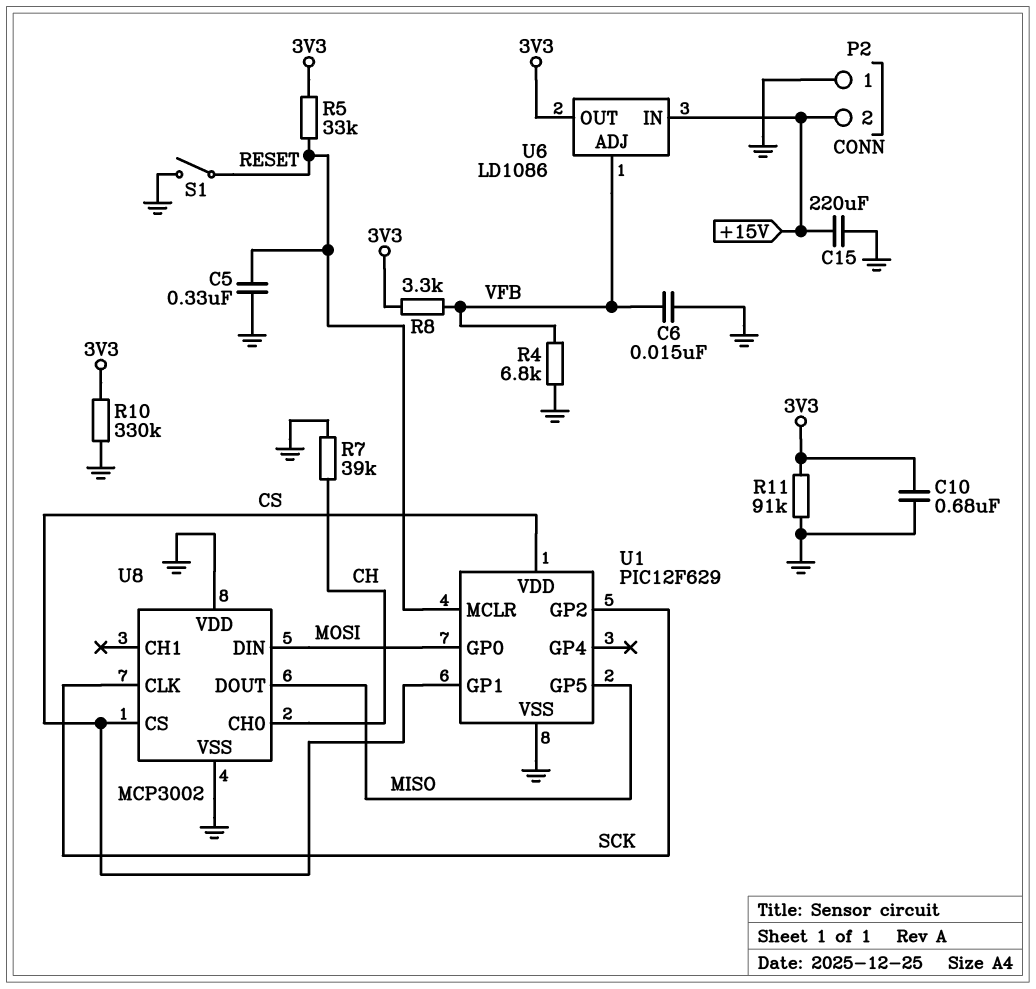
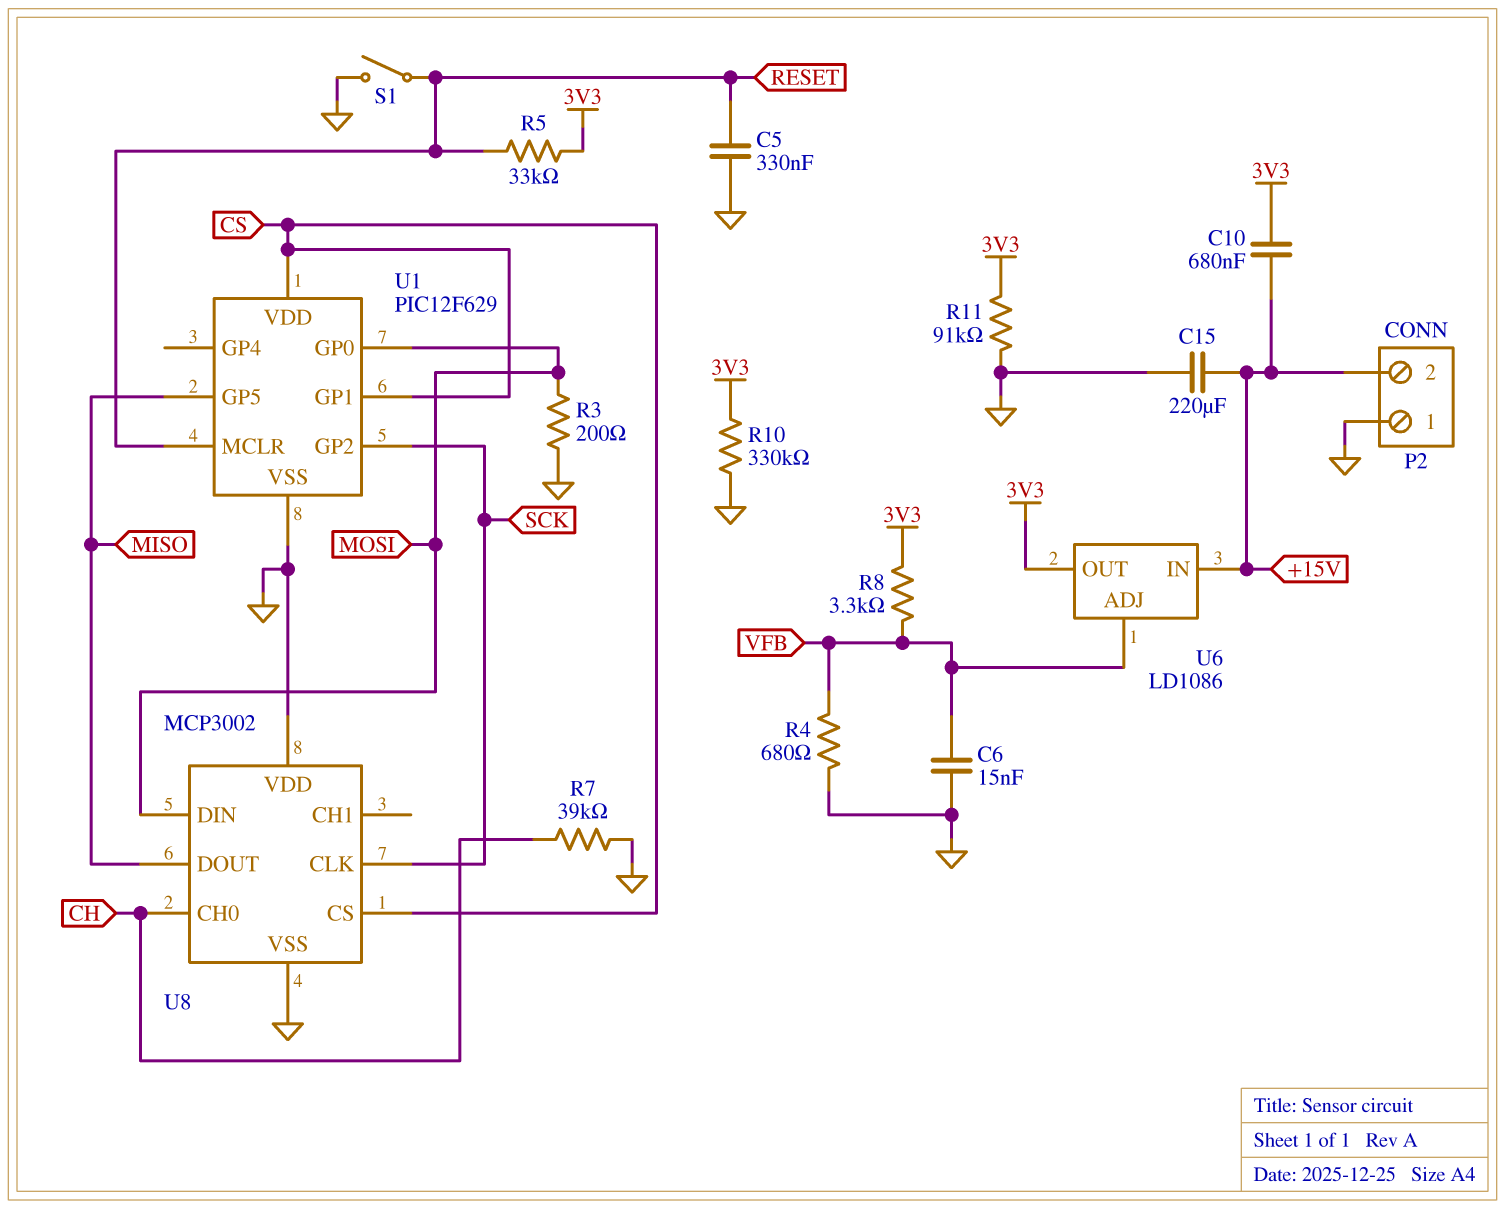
C10: 680nF (3V3, GND) -> 680nF (+15V, 3V3)
R3: none -> 200 (GND, MOSI)
R4: 6.8k (GND, VFB) -> 680 (GND, VFB)

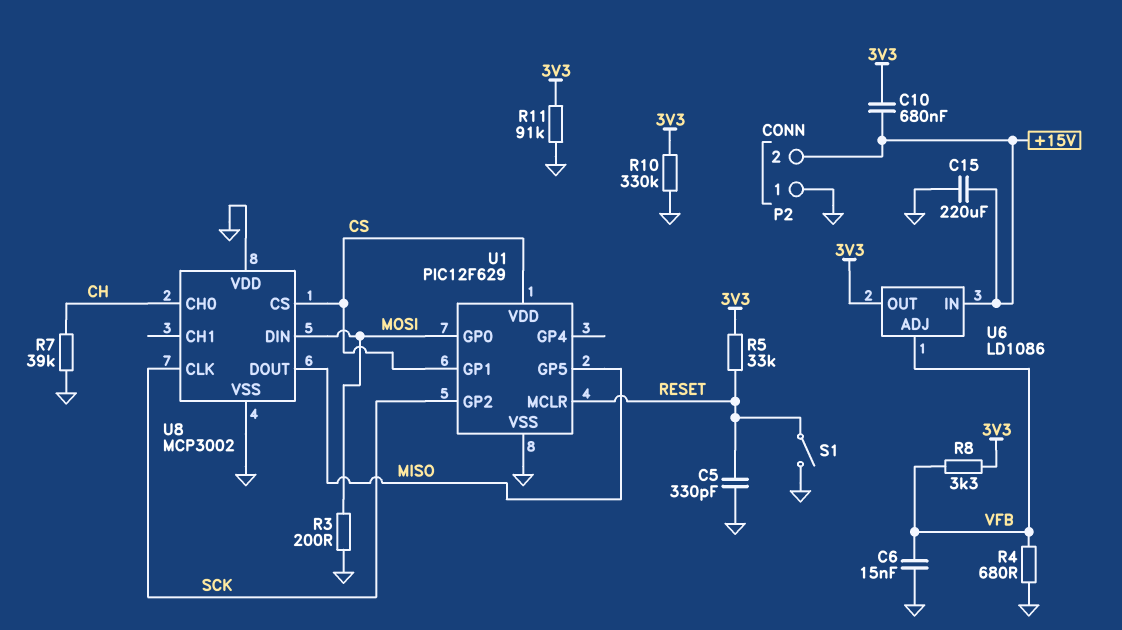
C5: 330nF (GND, RESET) -> 330pF (GND, RESET)

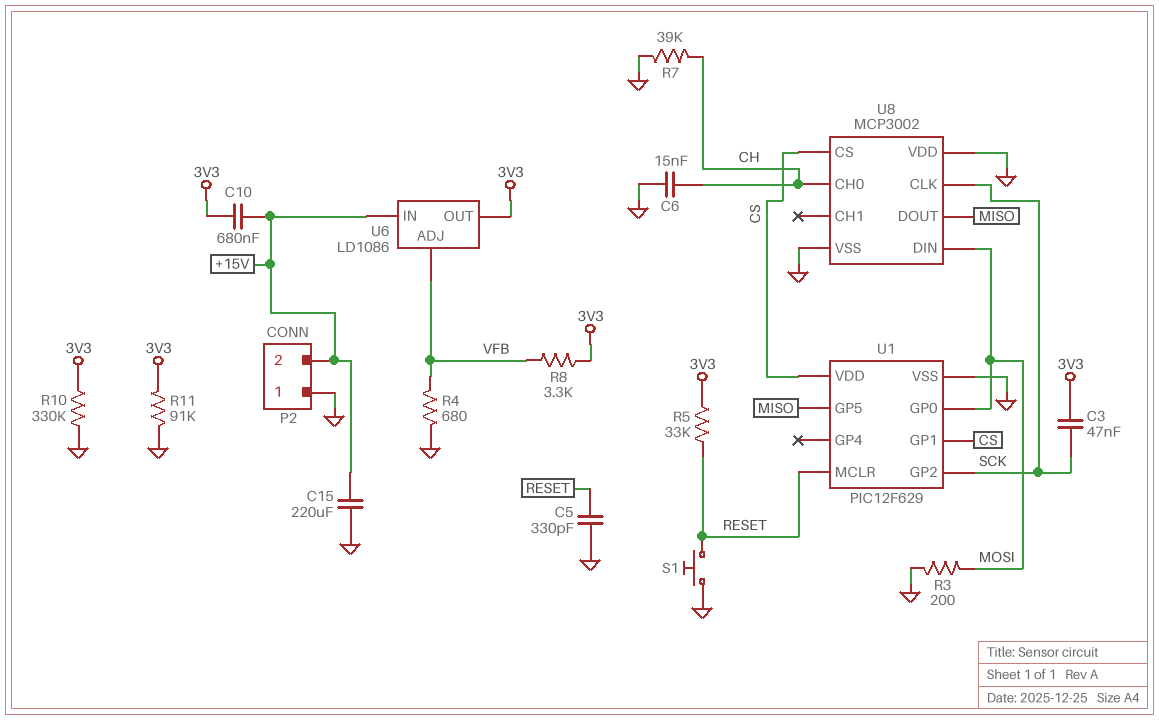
C3: none -> 47nF (3V3, SCK)
C6: 15nF (GND, VFB) -> 15nF (CH, GND)
S1: switch (GND, RESET) -> button (GND, RESET)

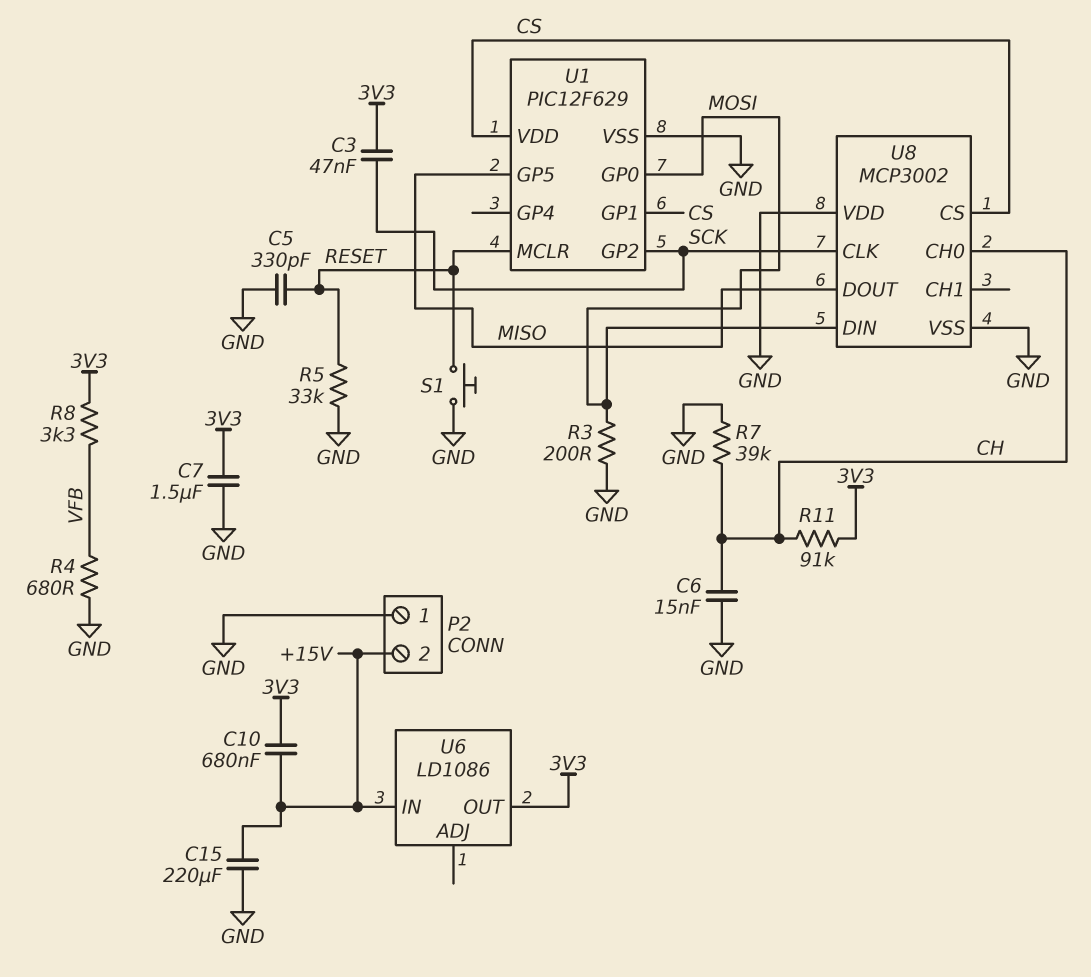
C7: none -> 1.5uF (3V3, GND)
R5: 33k (3V3, RESET) -> 33k (GND, RESET)
R10: 330k (3V3, GND) -> none
R11: 91k (3V3, GND) -> 91k (3V3, CH)
U6 pin ADJ: VFB -> none

